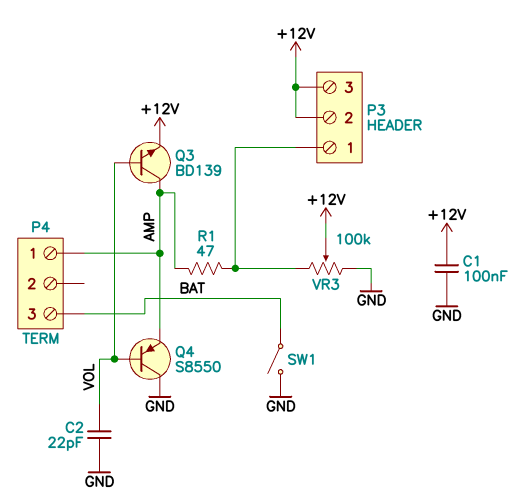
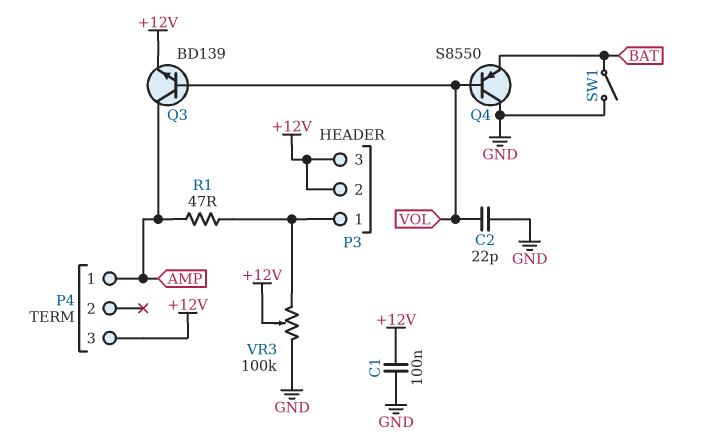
P4 pin 3: BAT -> +12V
Q4: PNP S8550 (B VOL, C GND, E AMP) -> PNP S8550 (B VOL, C GND, E BAT)

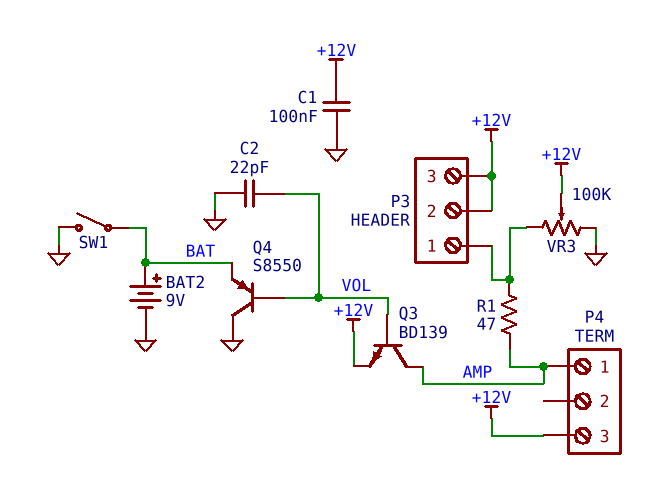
BAT2: none -> 9V (plus BAT, minus GND)

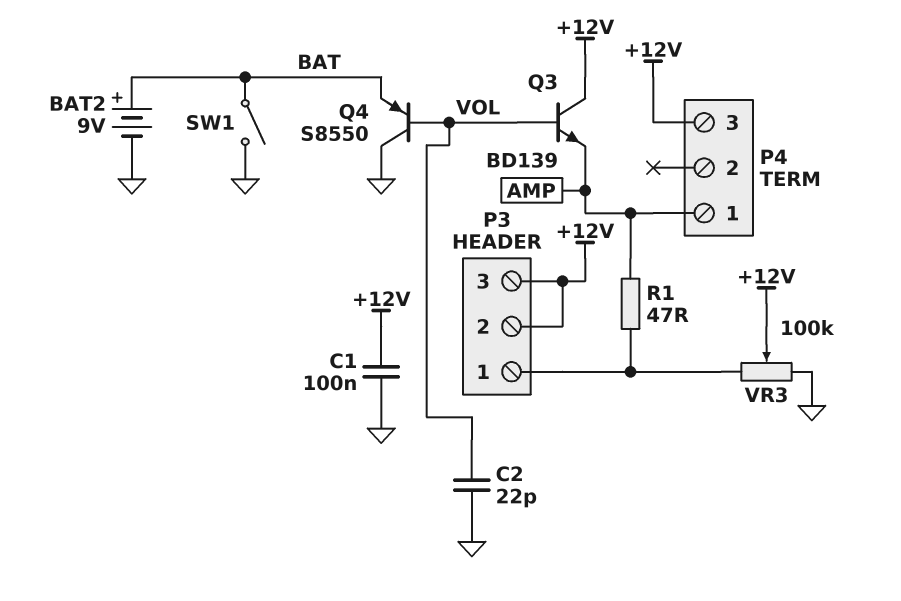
Q3: NPN BD139 (B VOL, C AMP, E +12V) -> NPN BD139 (B VOL, C +12V, E AMP)

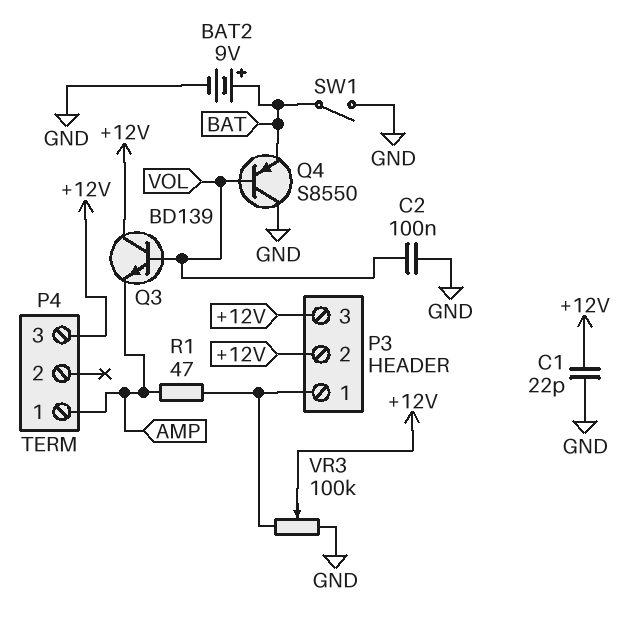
C1: 100nF (+12V, GND) -> 22pF (+12V, GND)
C2: 22pF (GND, VOL) -> 100nF (GND, VOL)

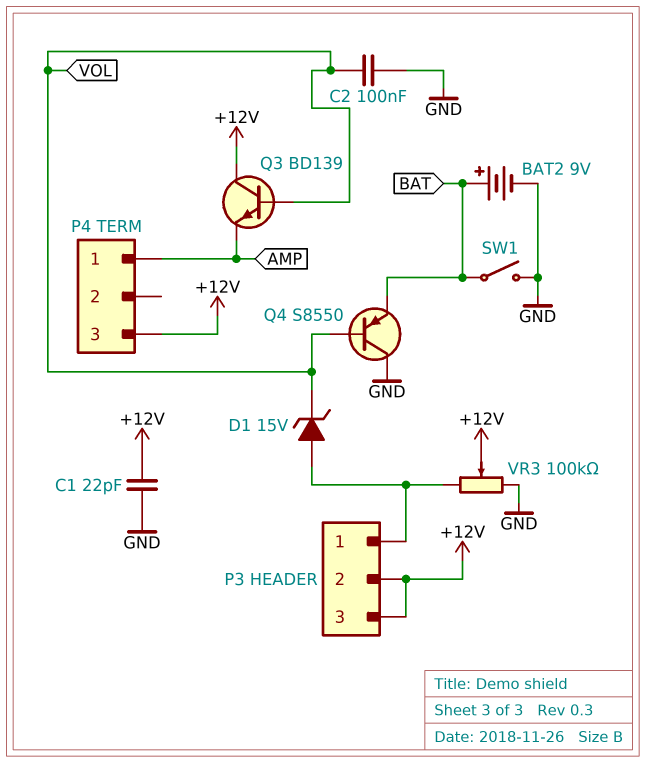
D1: none -> zener 15V (A P3/1, K VOL)
R1: 47 (AMP, P3/1) -> none

